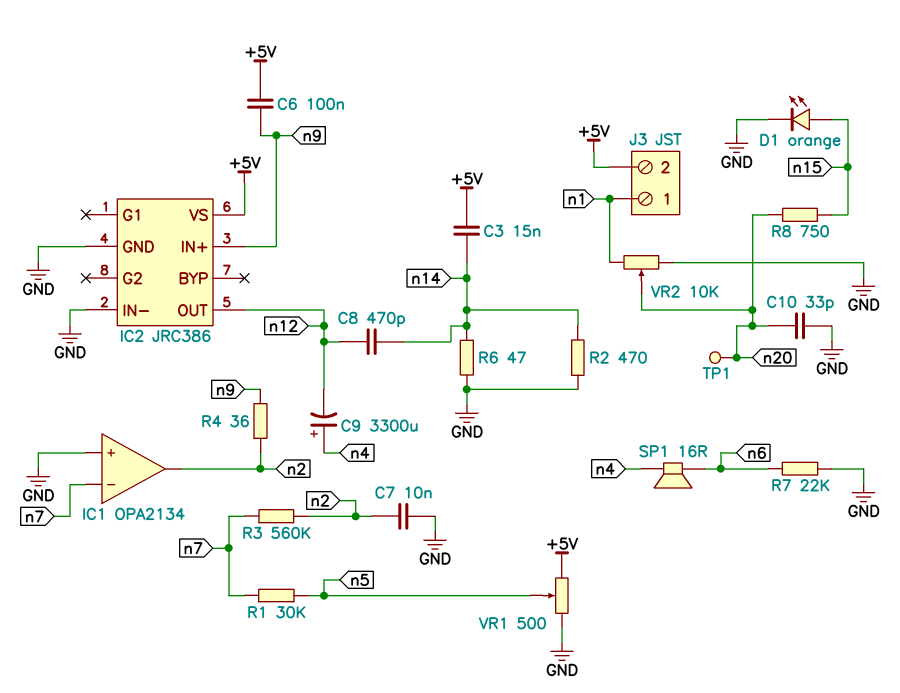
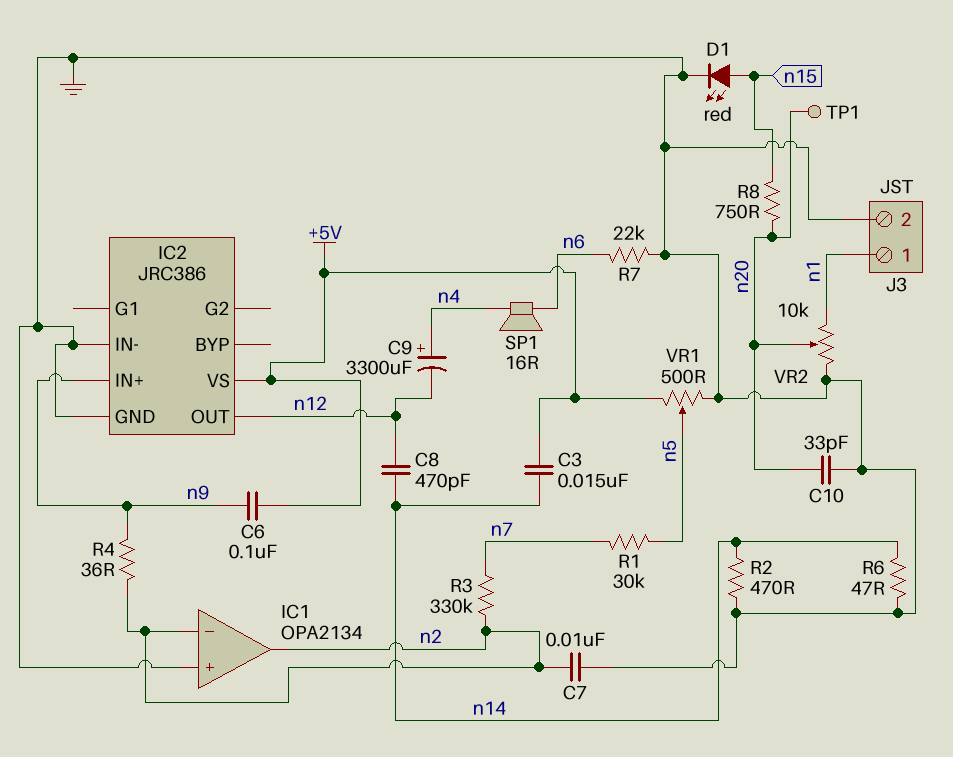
D1: LED orange (A n15, K GND) -> LED red (A n15, K GND)
IC1 pin in-: n7 -> n2
J3 pin 2: +5V -> GND
R3: 560k (n2, n7) -> 330k (n2, n7)

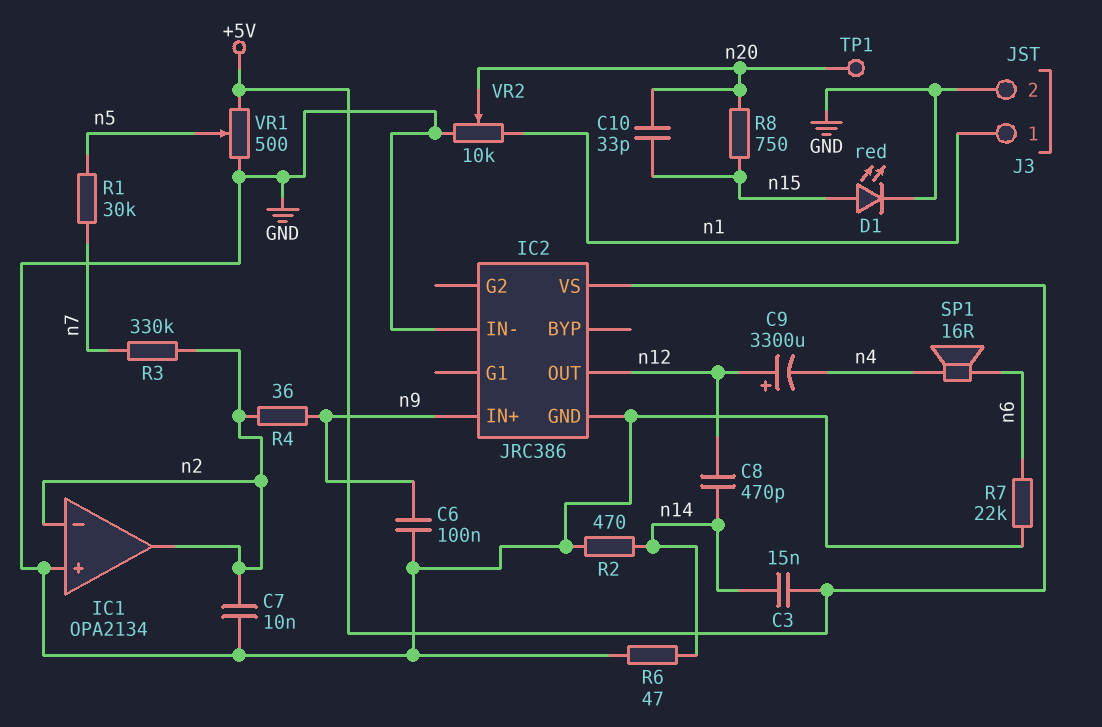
C6: 100nF (+5V, n9) -> 100nF (GND, n9)
C9: 3300uF (plus n4, minus n12) -> 3300uF (plus n12, minus n4)
C10: 33pF (GND, n20) -> 33pF (n15, n20)

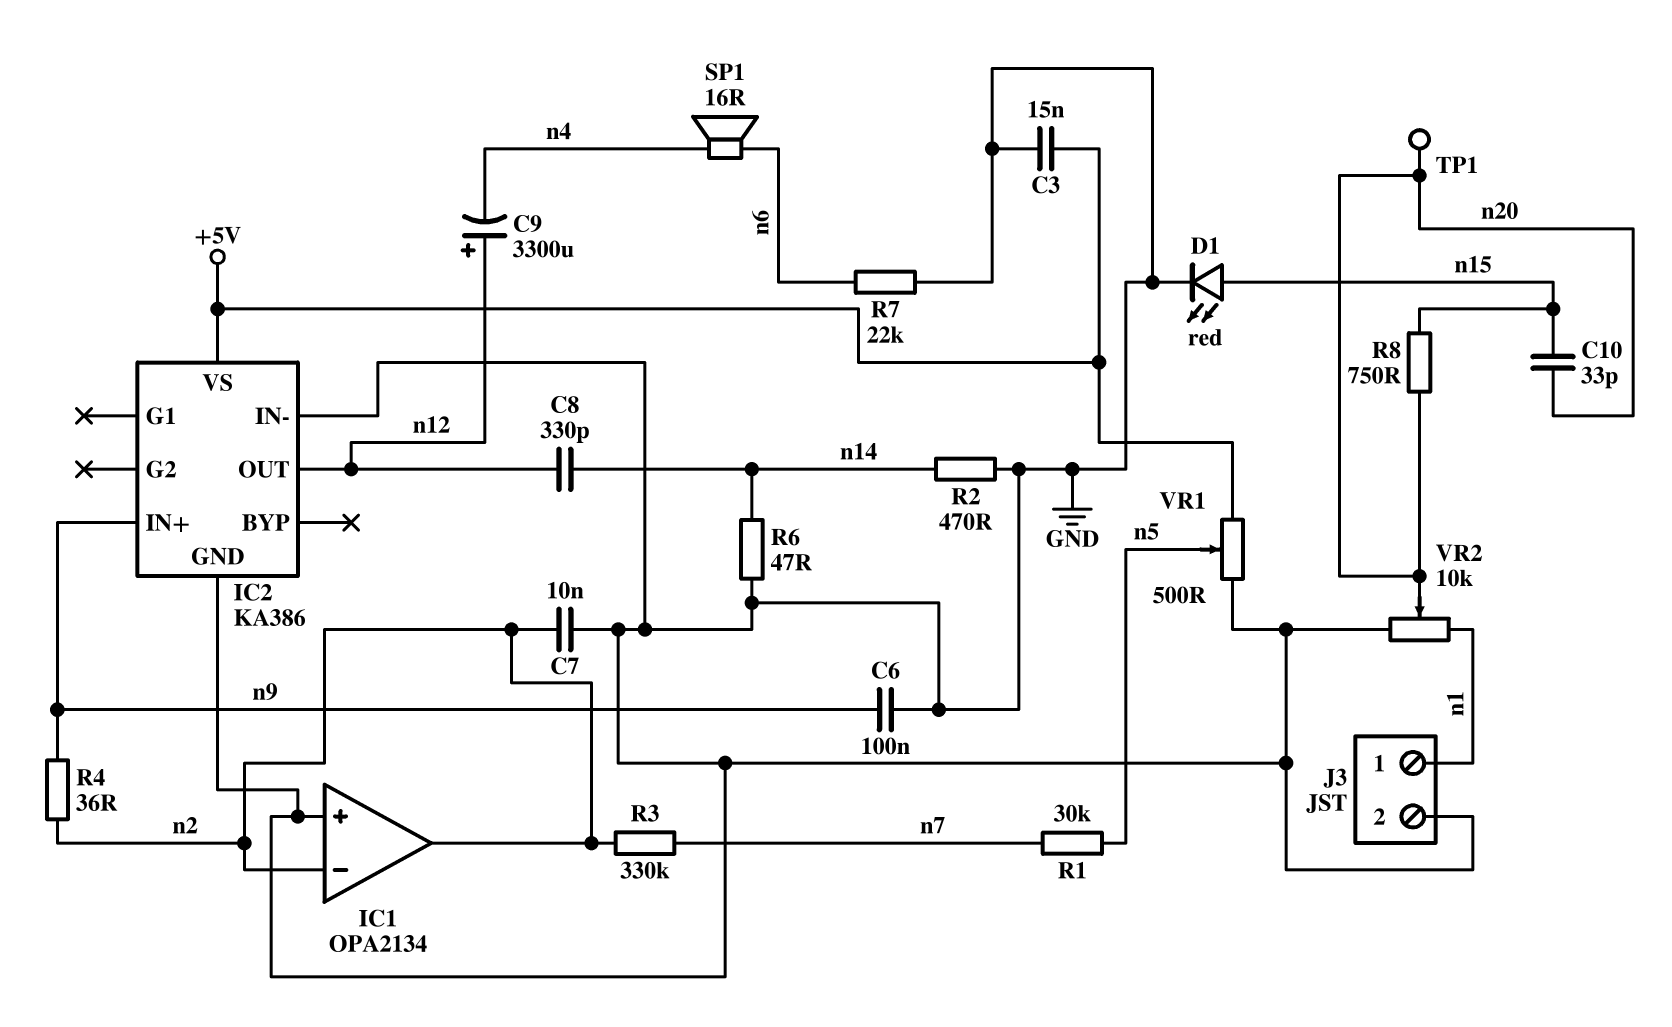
C3: 15nF (+5V, n14) -> 15nF (+5V, GND)
C8: 470pF (n12, n14) -> 330pF (n12, n14)
IC2: JRC386 -> KA386

